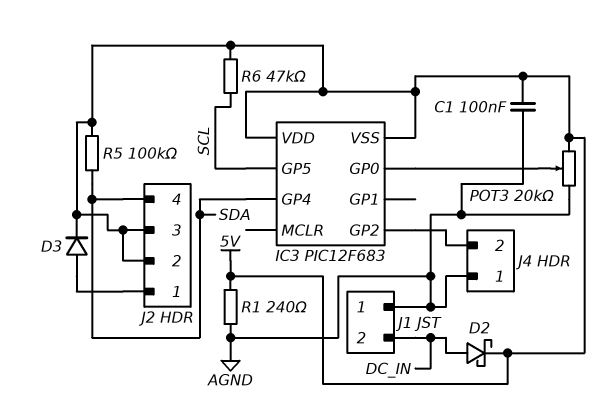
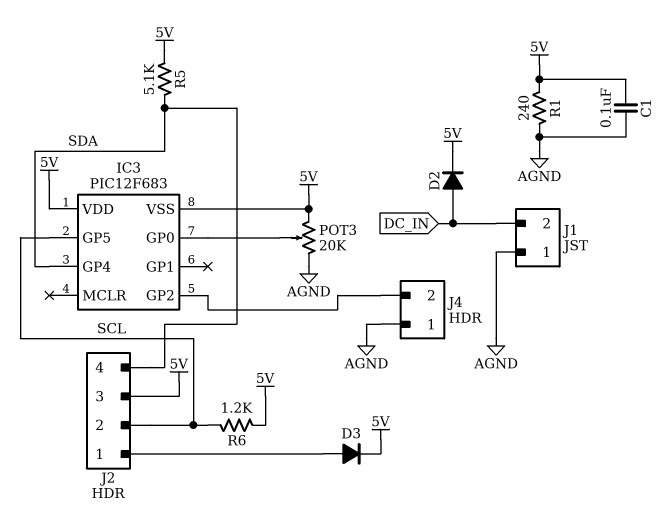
D2: schottky (A DC_IN, K 5V) -> diode (A DC_IN, K 5V)
J2 pin 2: 5V -> SCL
R5: 100k (5V, SDA) -> 5.1k (5V, SDA)
R6: 47k (5V, SCL) -> 1.2k (5V, SCL)

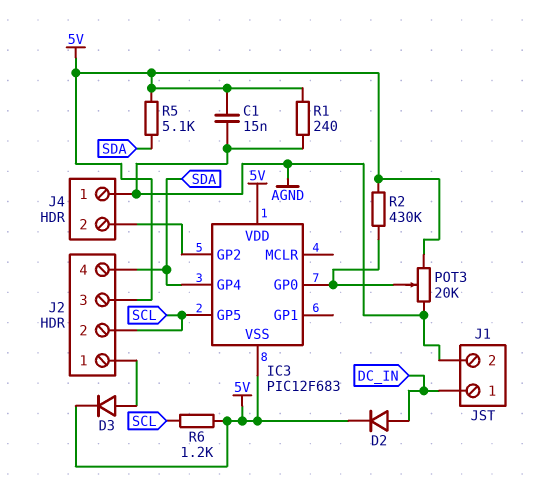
C1: 100nF (5V, AGND) -> 15nF (5V, AGND)
J1 pin 1: AGND -> DC_IN
J1 pin 2: DC_IN -> AGND
R2: none -> 430k (5V, IC3/GP0)

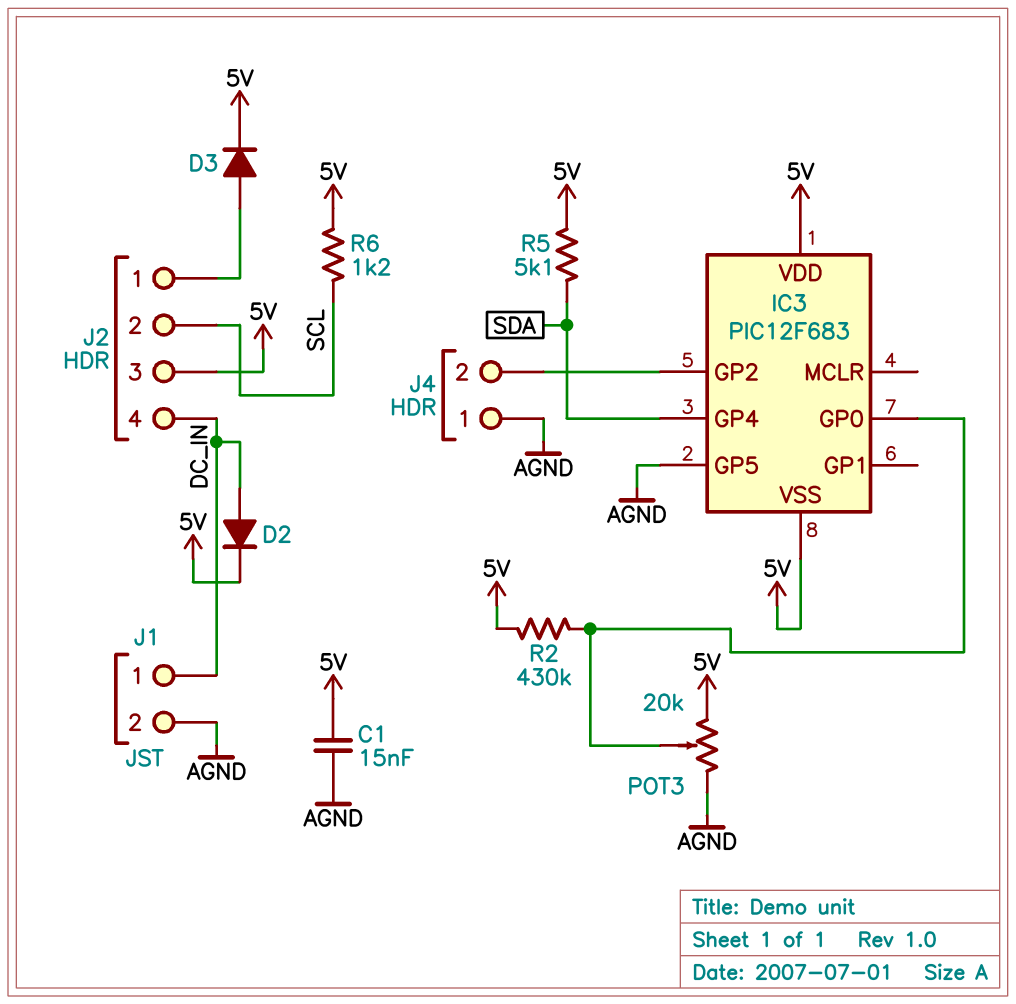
IC3 pin GP5: SCL -> AGND
J2 pin 4: SDA -> DC_IN
R1: 240 (5V, AGND) -> none

